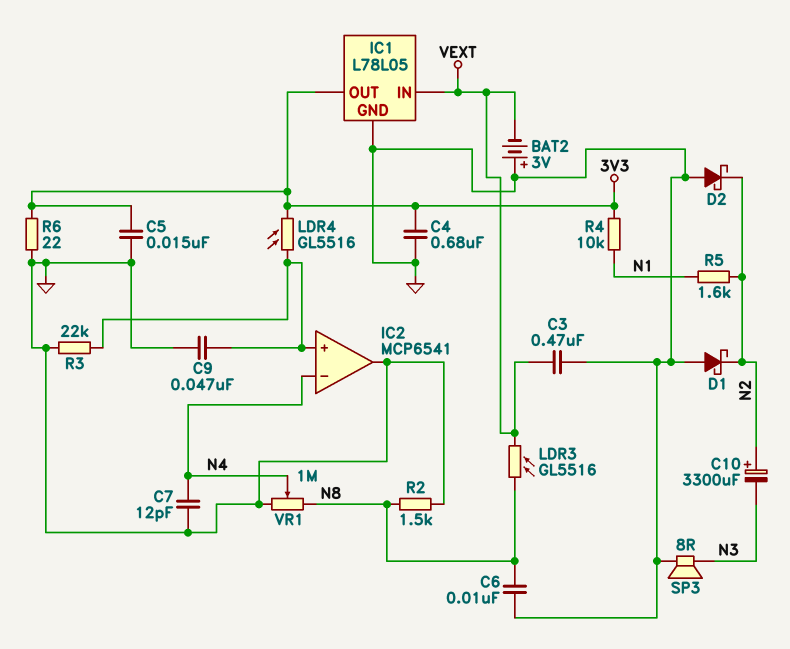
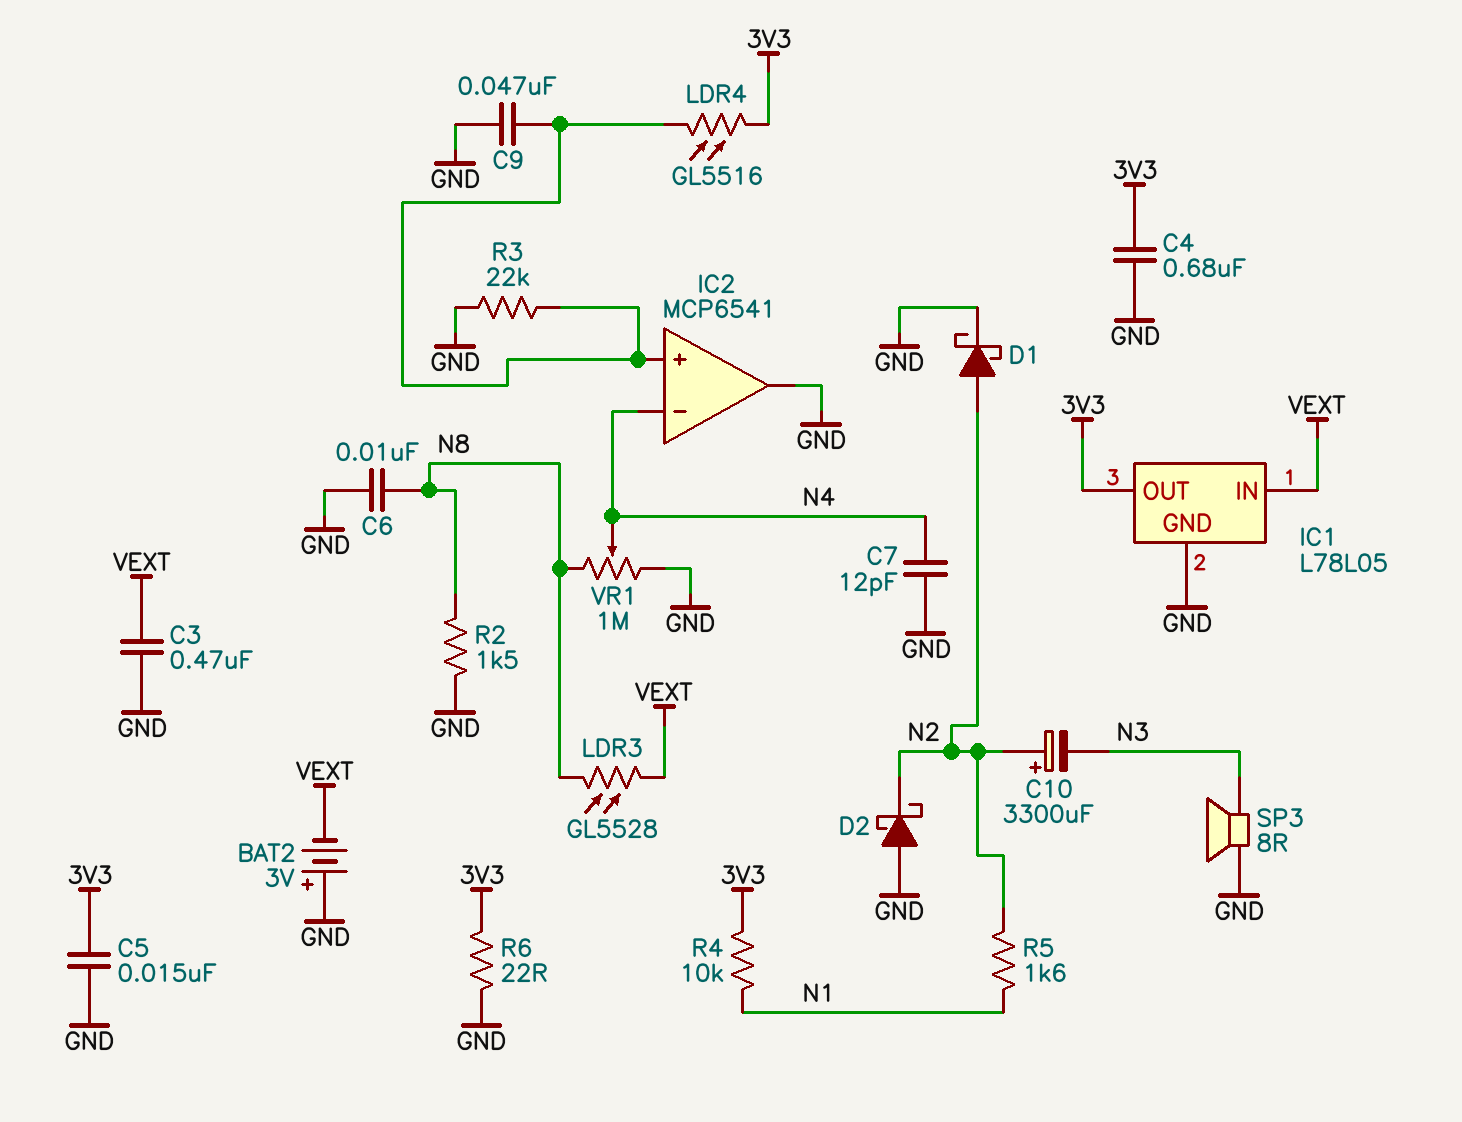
D1: schottky (A GND, K N2) -> schottky (A N2, K GND)
LDR3: GL5516 (N8, VEXT) -> GL5528 (N8, VEXT)

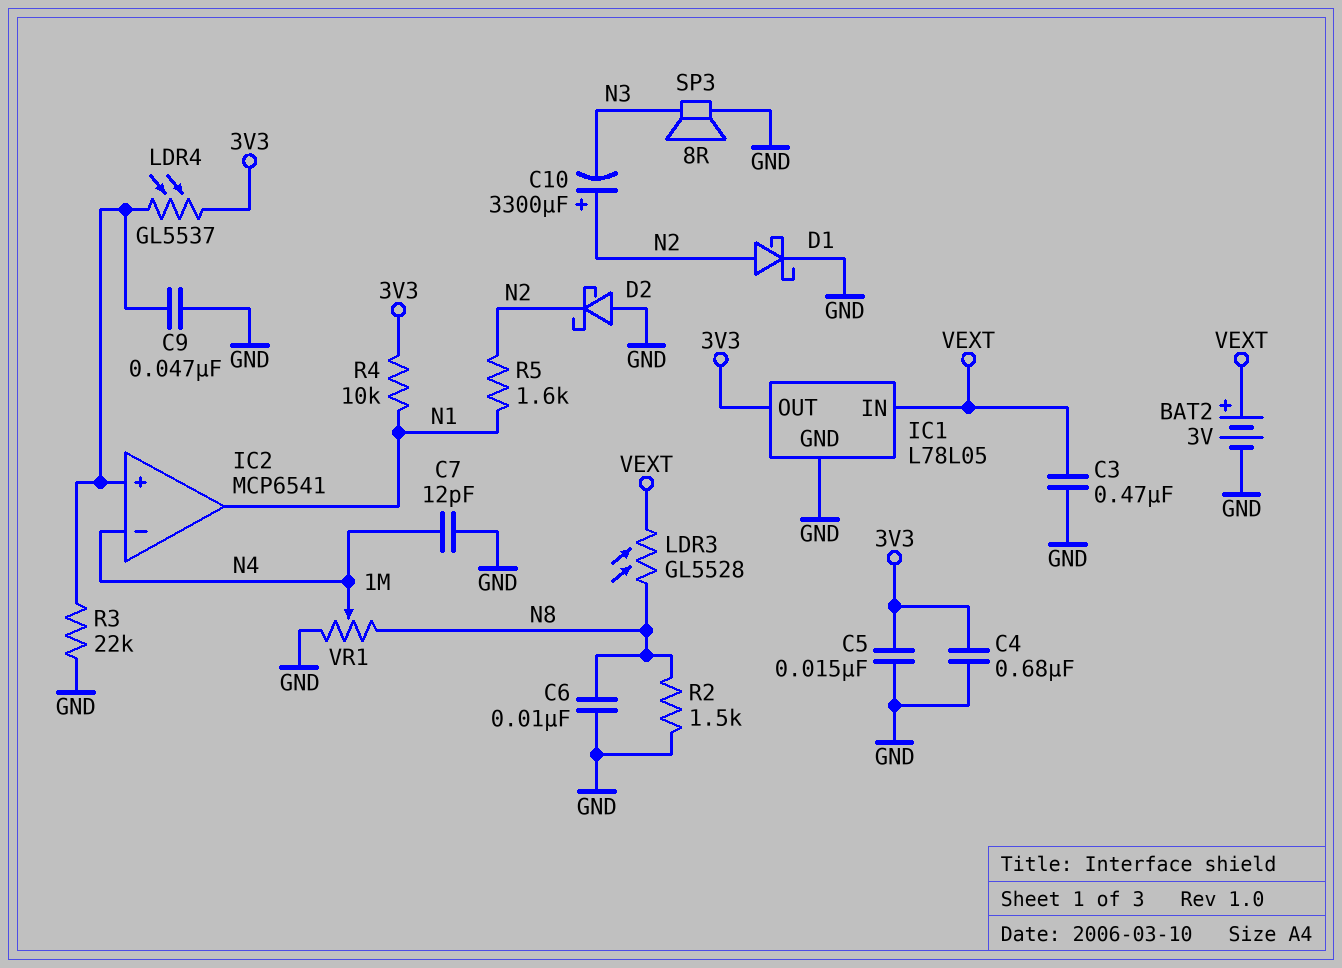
BAT2: 3V (plus GND, minus VEXT) -> 3V (plus VEXT, minus GND)
IC2 pin out: GND -> N1
LDR4: GL5516 (3V3, IC2/in+) -> GL5537 (3V3, IC2/in+)
R6: 22 (3V3, GND) -> none

